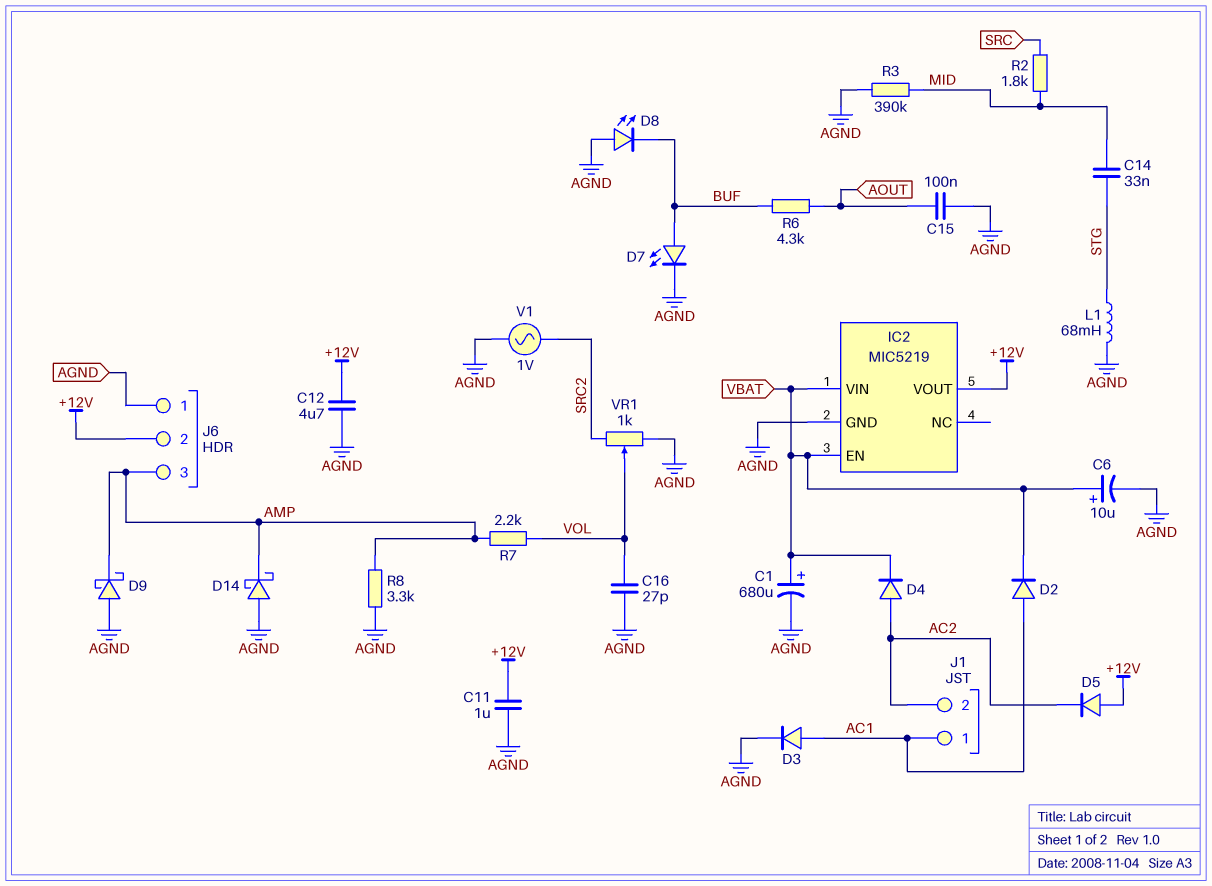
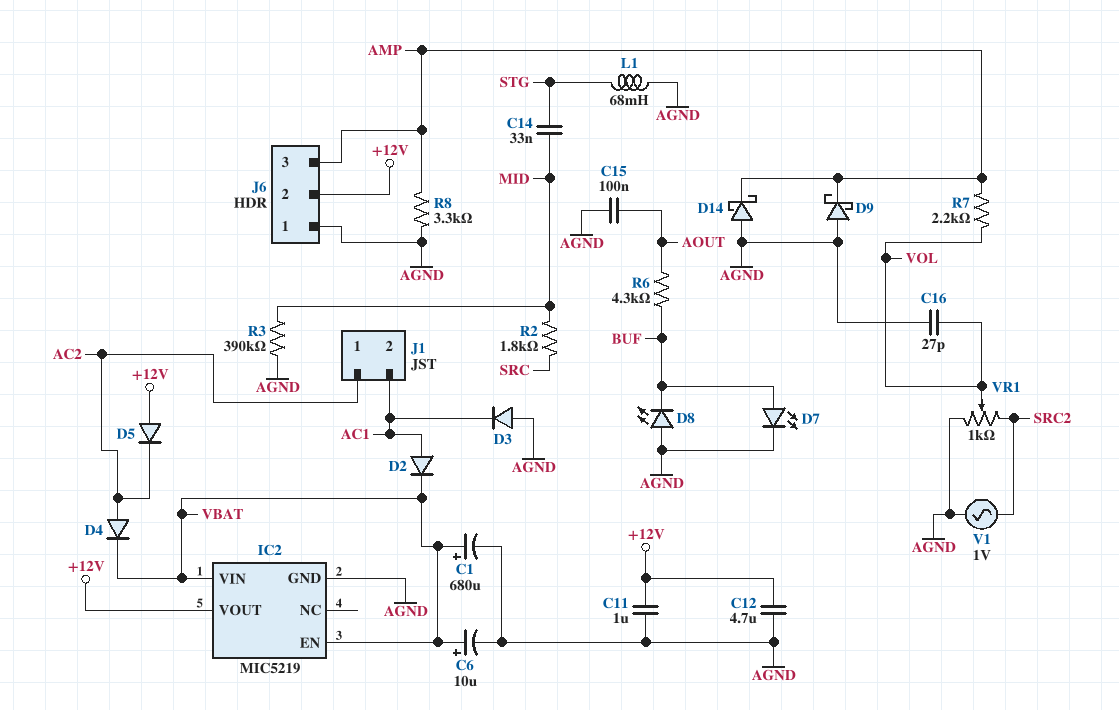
D3: diode (A AC1, K AGND) -> diode (A AGND, K AC1)
J1 pin 1: AC1 -> AC2
J1 pin 2: AC2 -> AC1

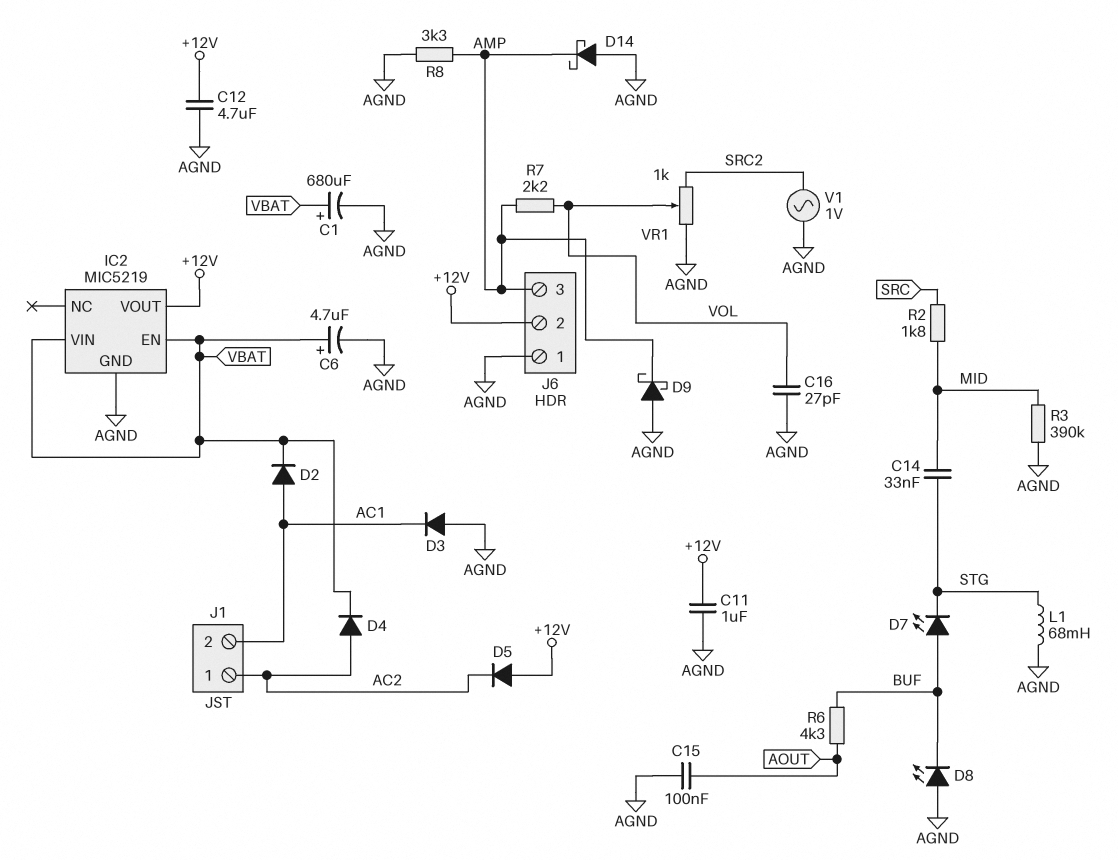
C6: 10uF (plus VBAT, minus AGND) -> 4.7uF (plus VBAT, minus AGND)
D7: LED (A BUF, K AGND) -> LED (A BUF, K STG)

